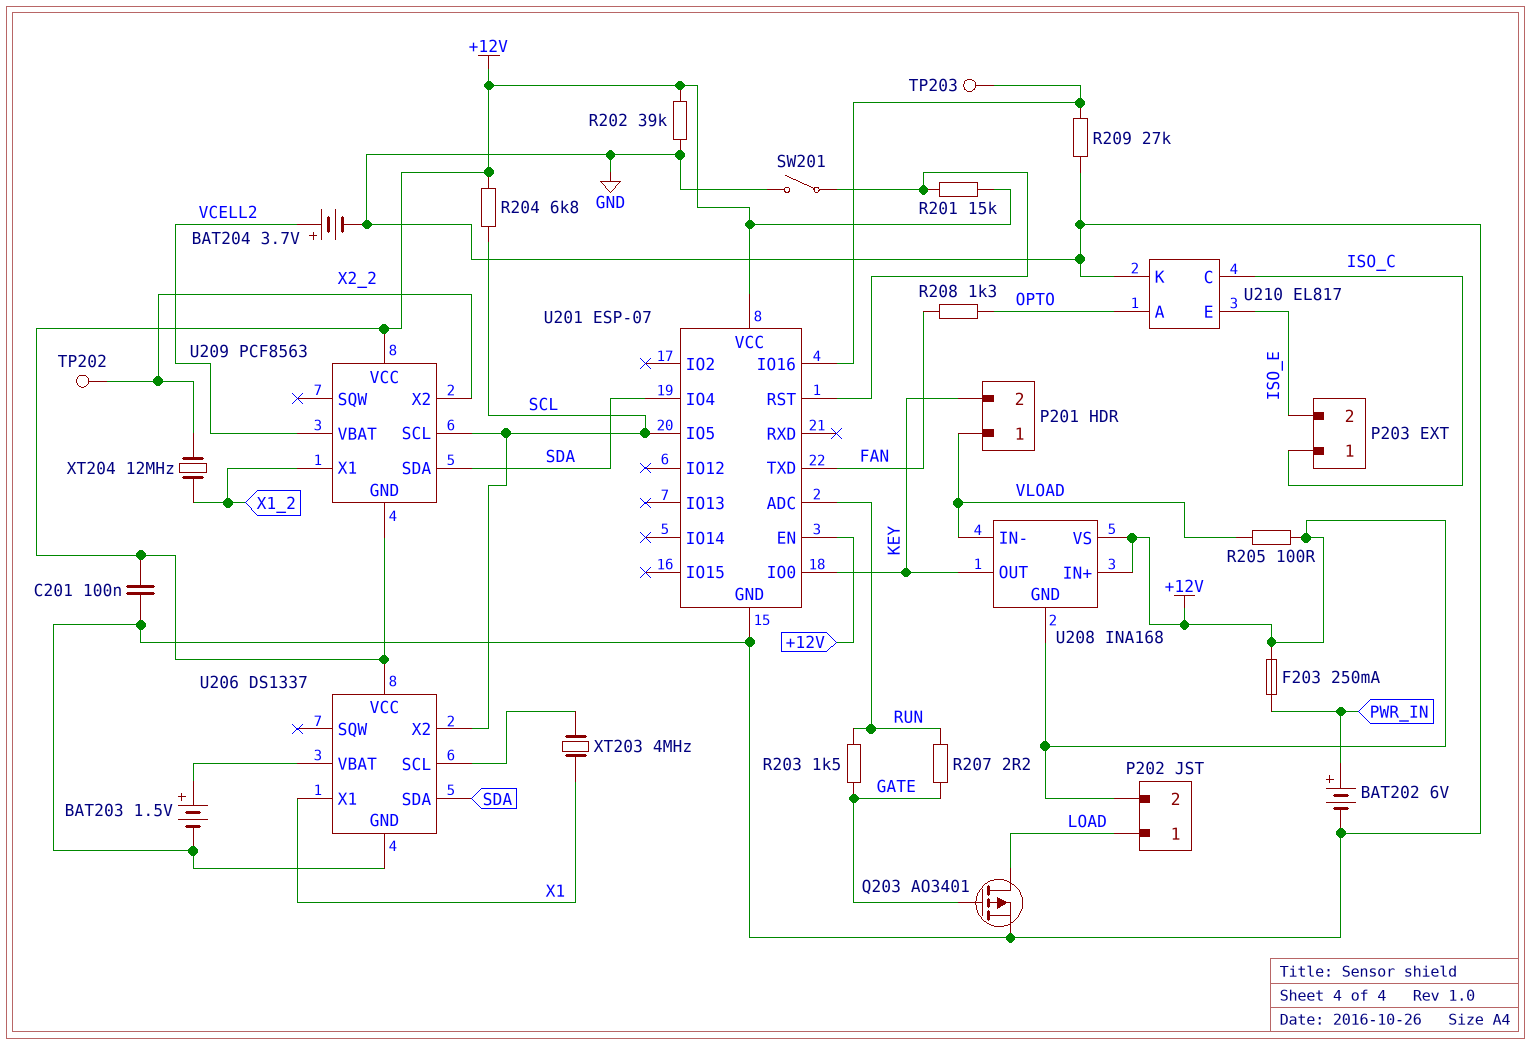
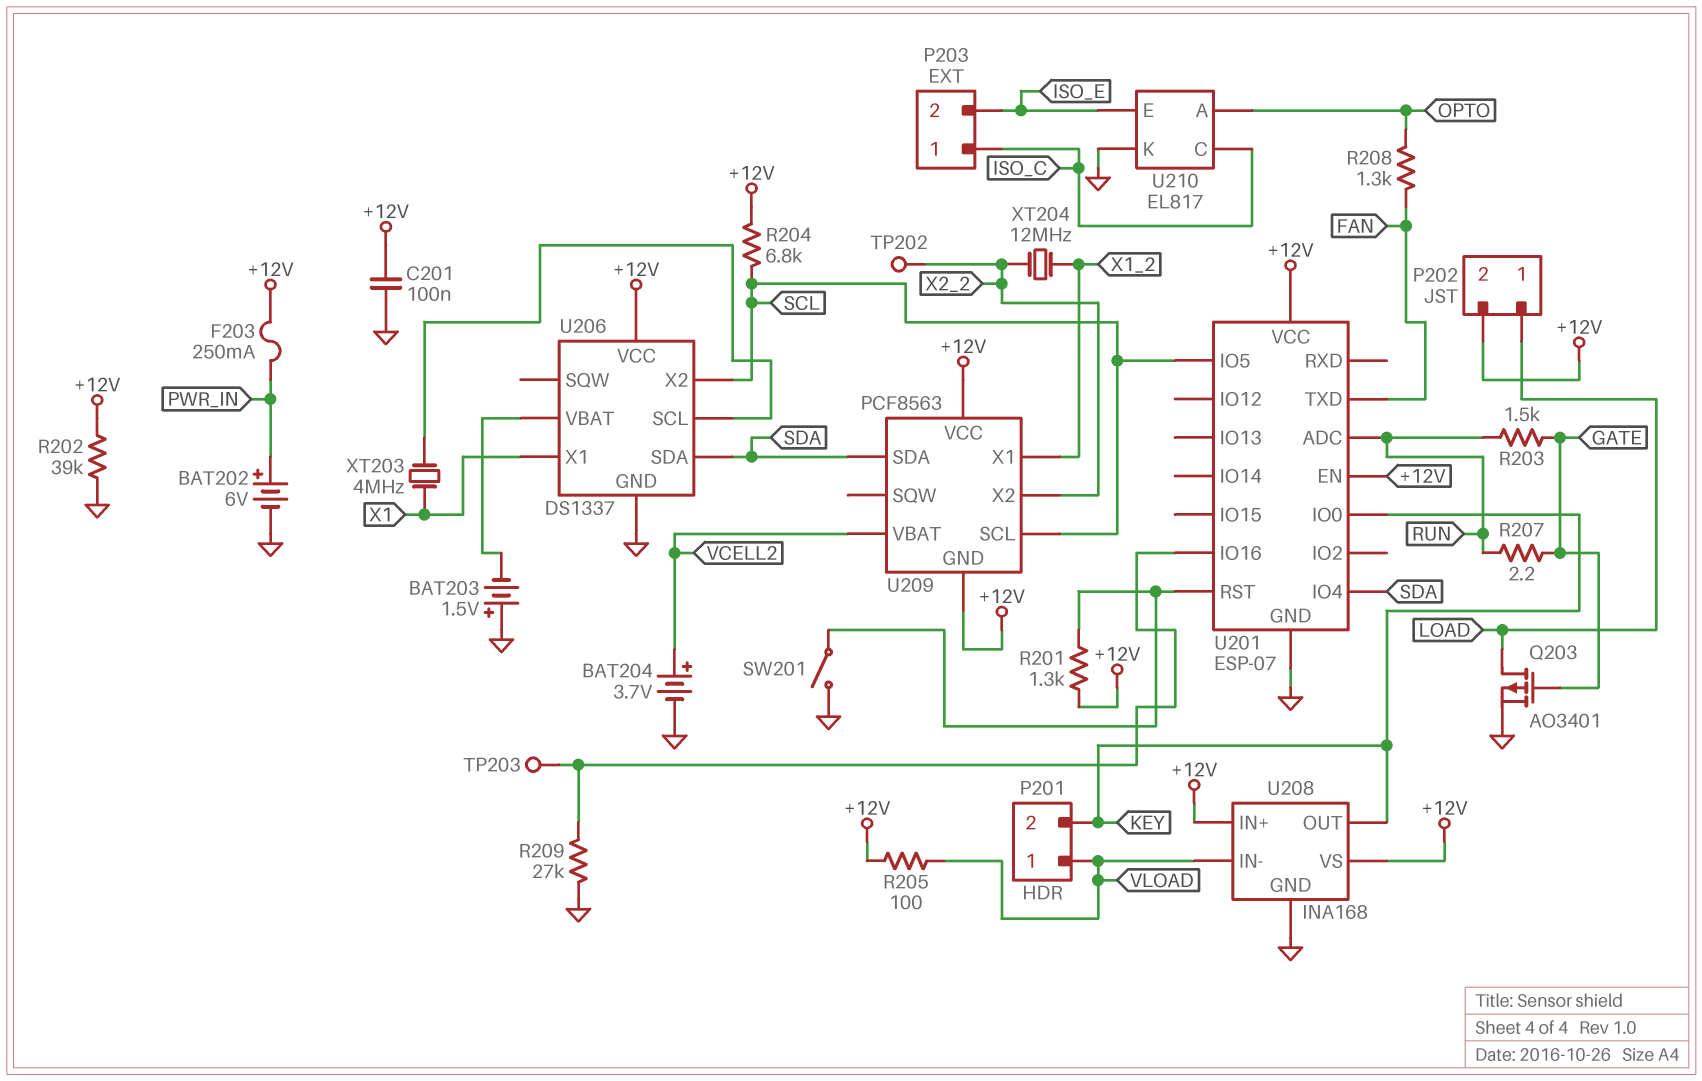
BAT203: 1.5V (plus U206/VBAT, minus GND) -> 1.5V (plus GND, minus U206/VBAT)
R201: 15k (+12V, U201/RST) -> 1.3k (+12V, U201/RST)
U208 pin GND: +12V -> GND

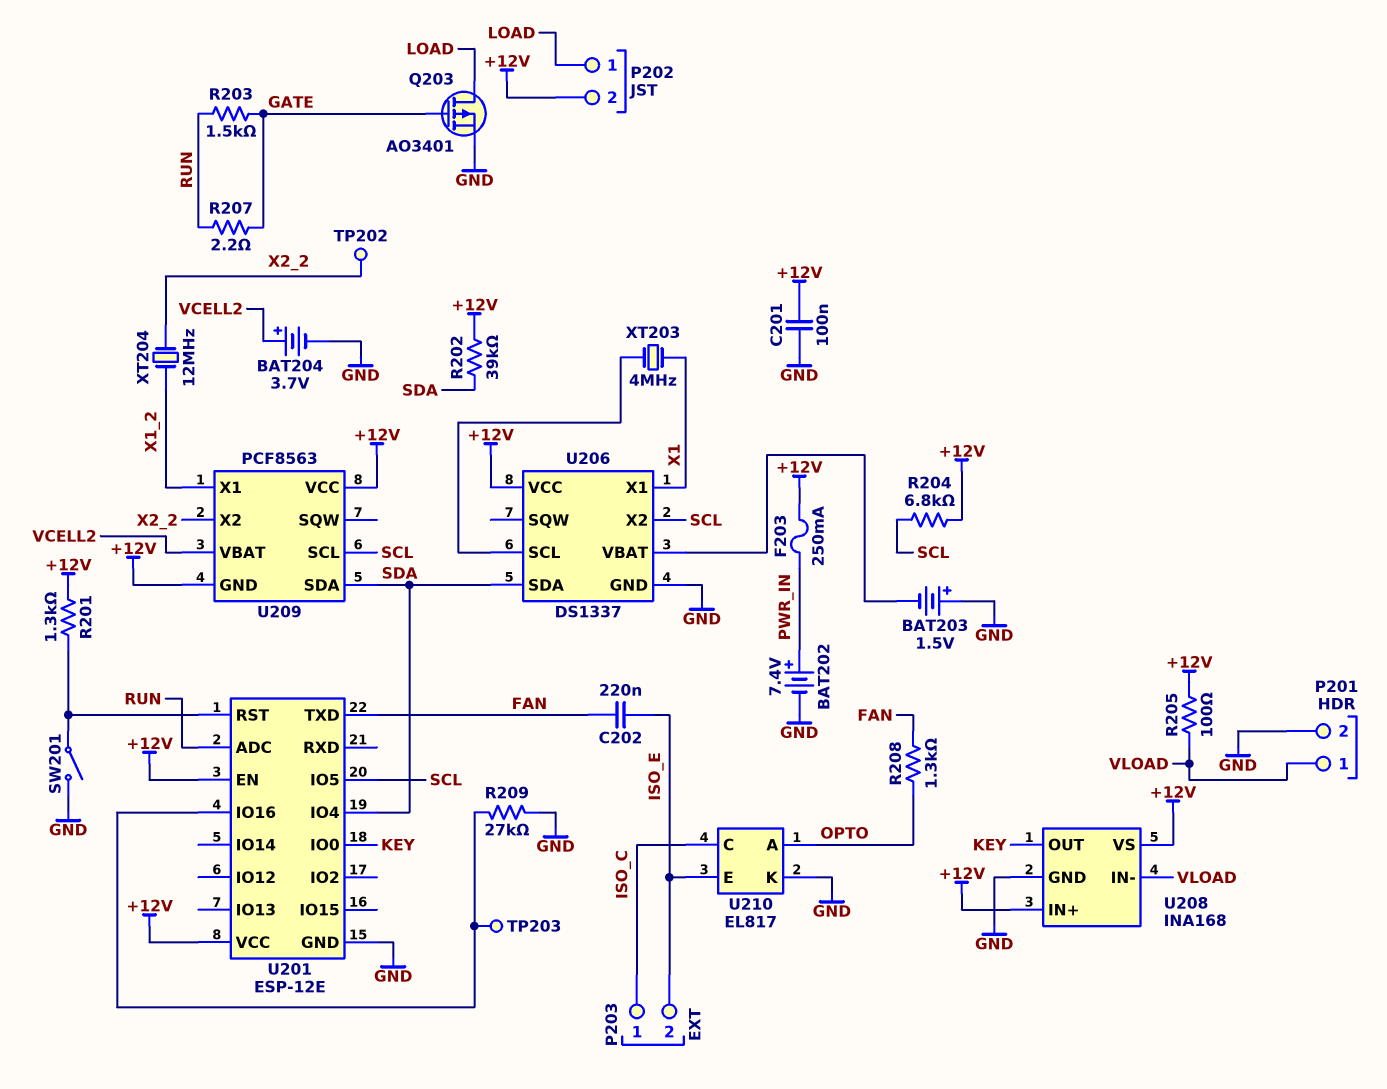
BAT202: 6V (plus PWR_IN, minus GND) -> 7.4V (plus PWR_IN, minus GND)
C202: none -> 220nF (FAN, ISO_E)
P201 pin 2: KEY -> GND
R202: 39k (+12V, GND) -> 39k (+12V, SDA)
U201: ESP-07 -> ESP-12E

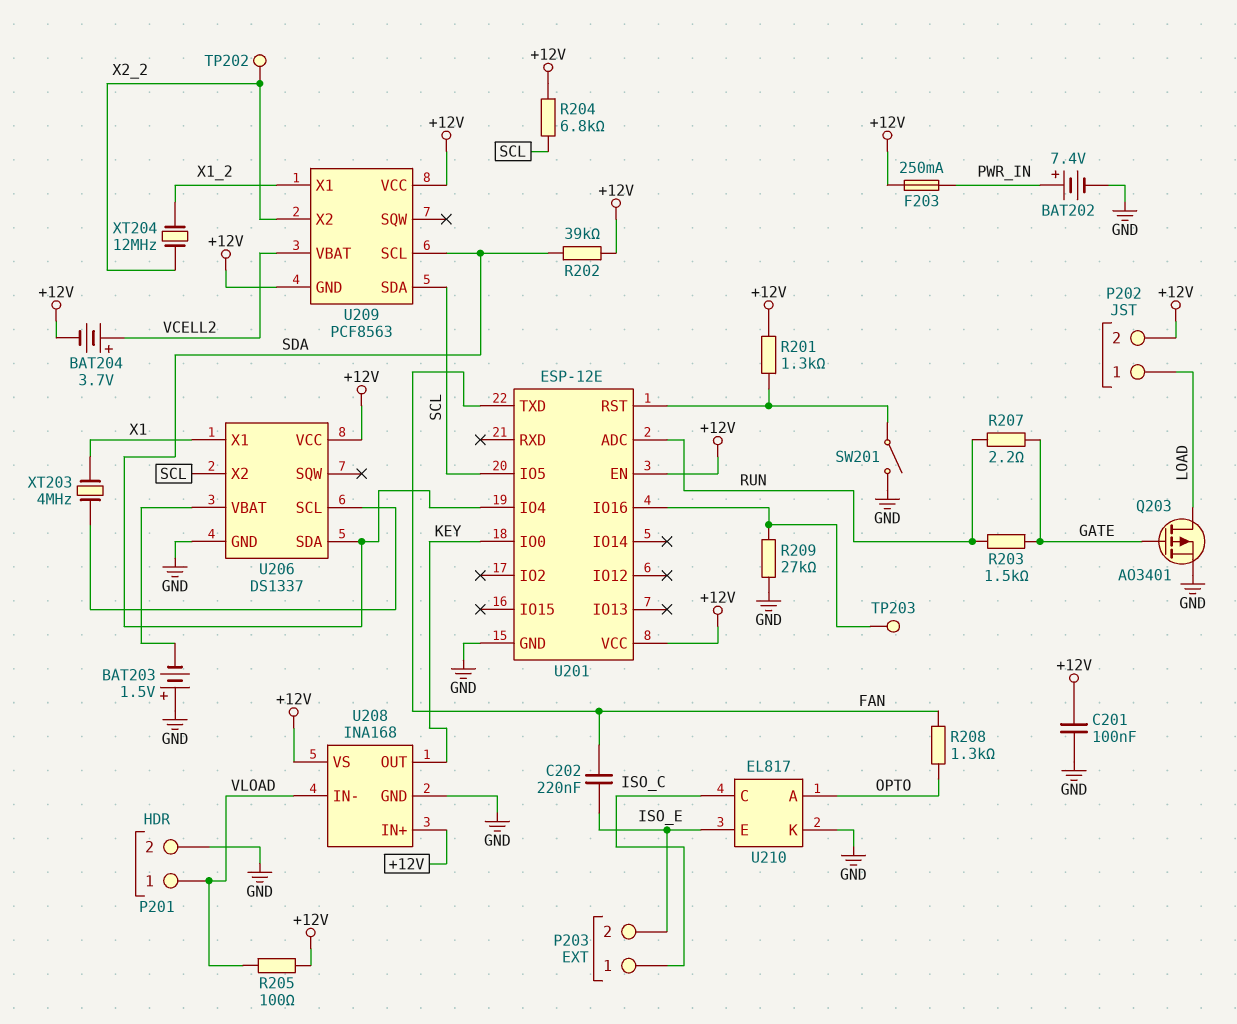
BAT204: 3.7V (plus VCELL2, minus GND) -> 3.7V (plus VCELL2, minus +12V)
U209 pin SCL: SCL -> SDA
U209 pin SDA: SDA -> SCL

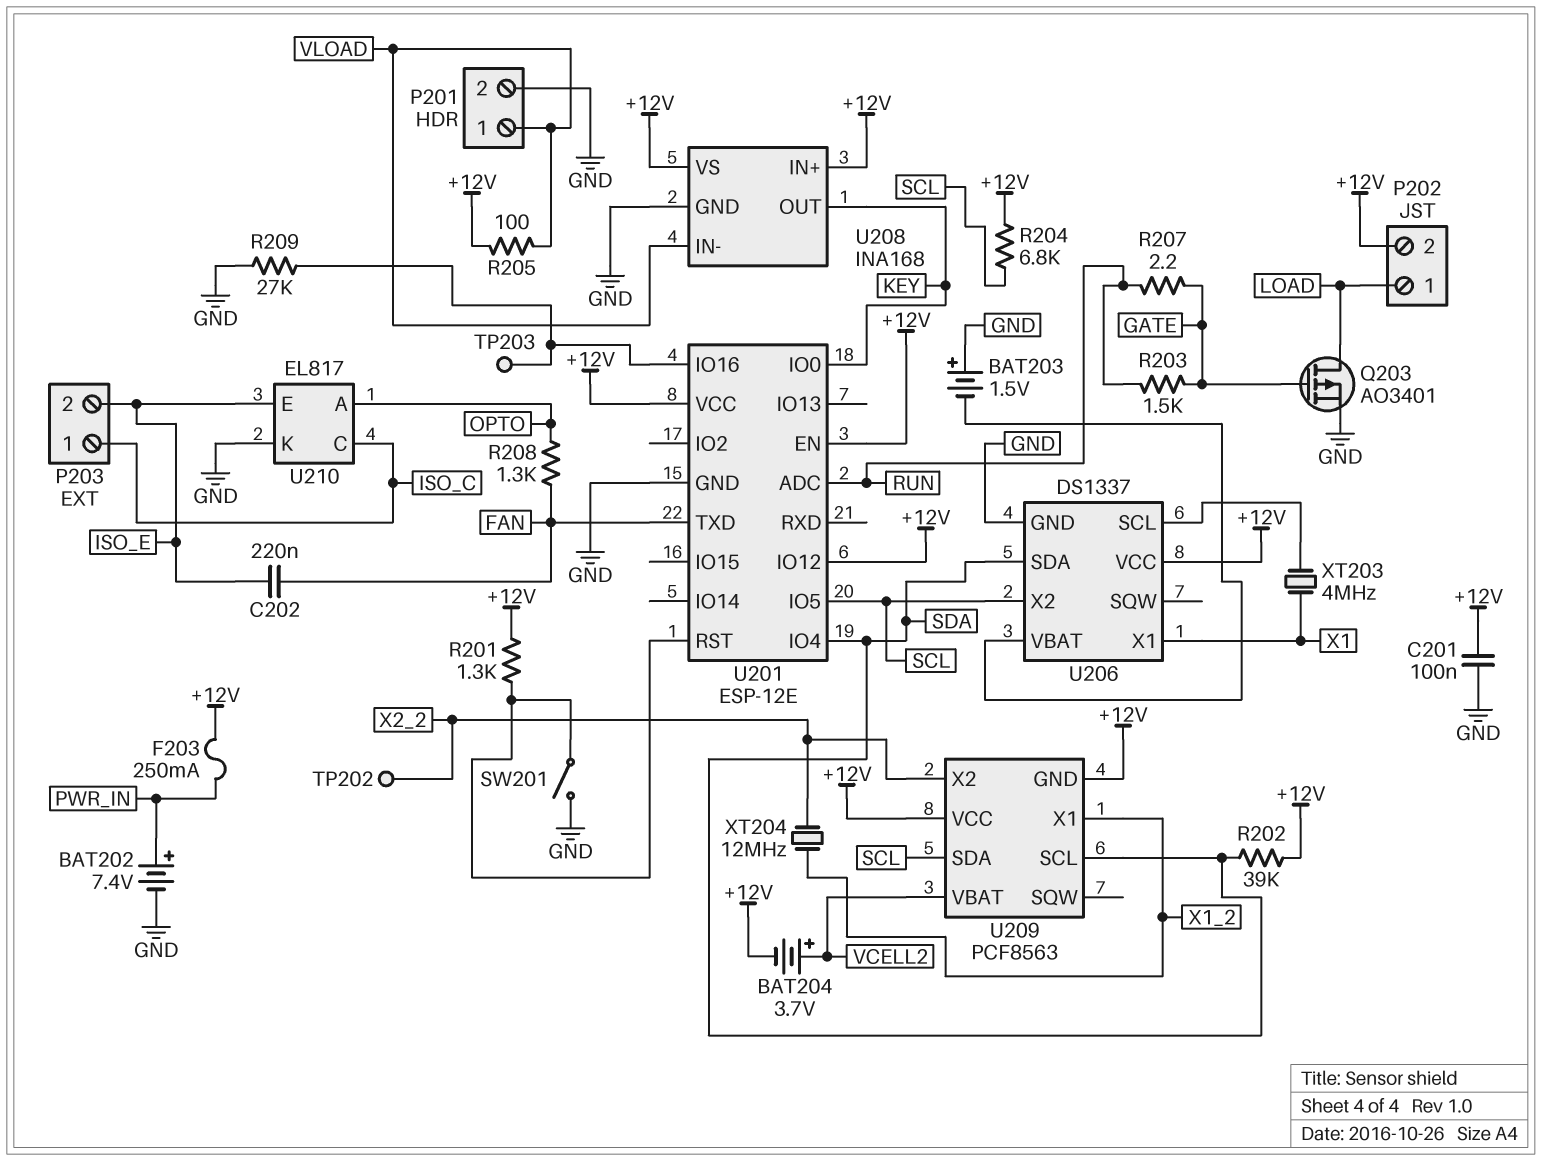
U201 pin IO12: none -> +12V

